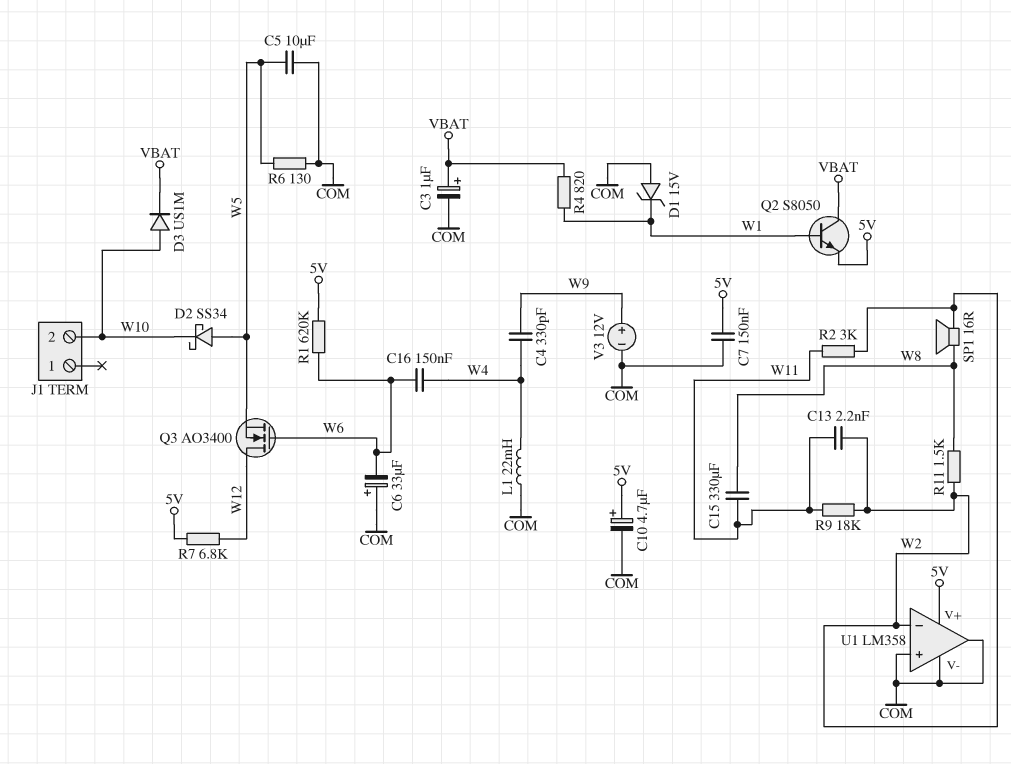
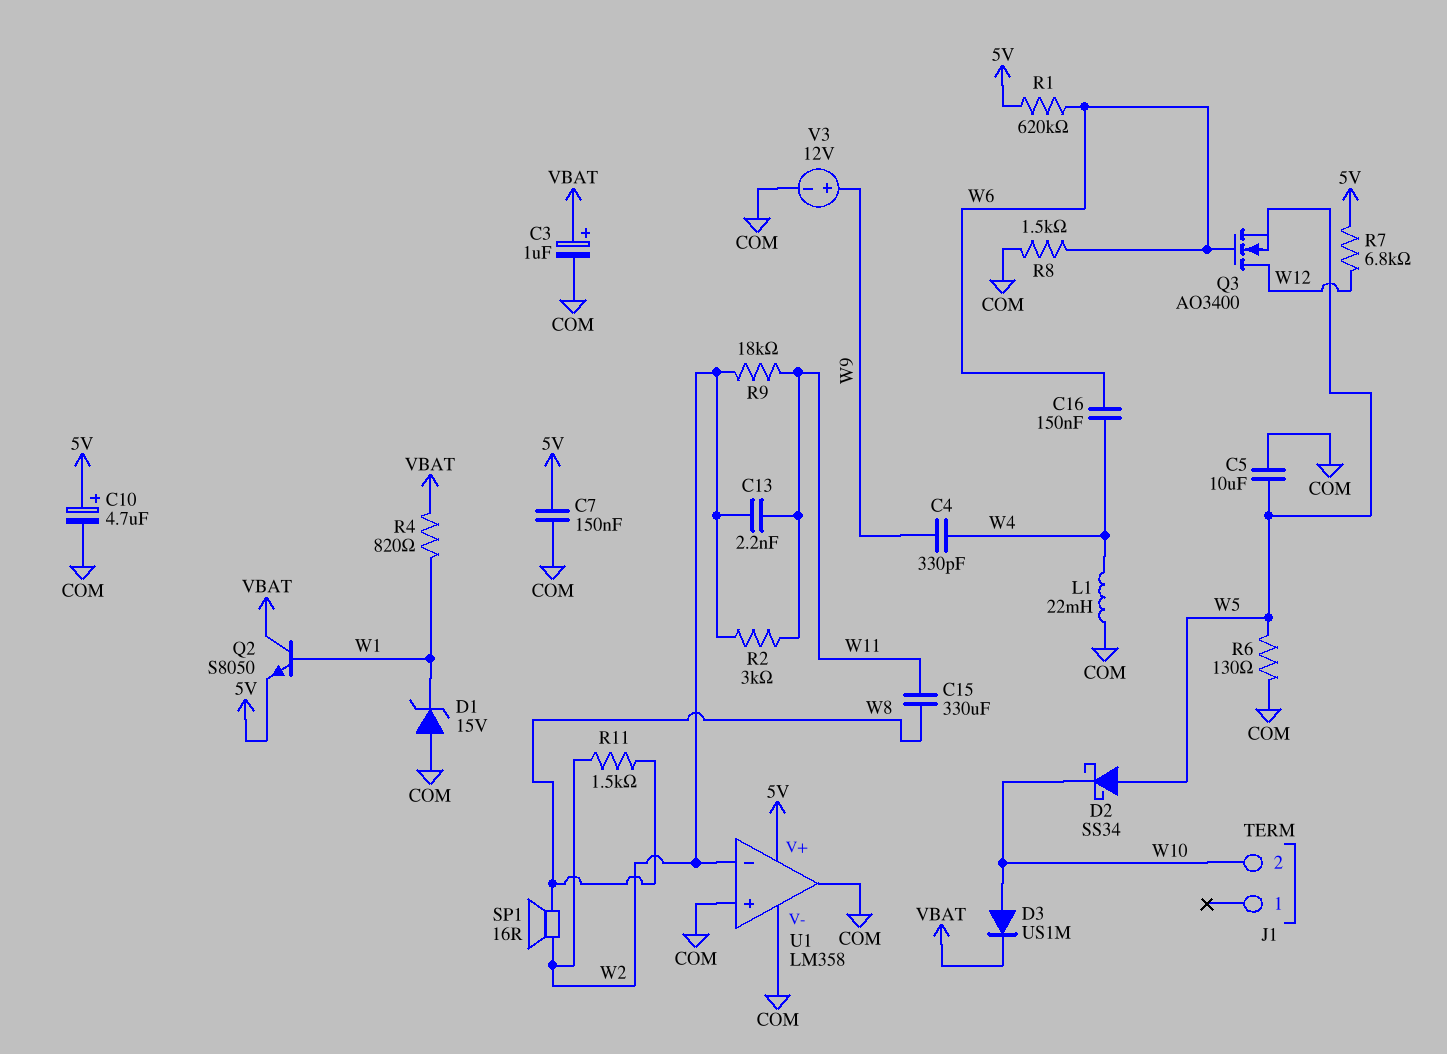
C6: 33uF (plus COM, minus W6) -> none
R8: none -> 1.5k (COM, W6)

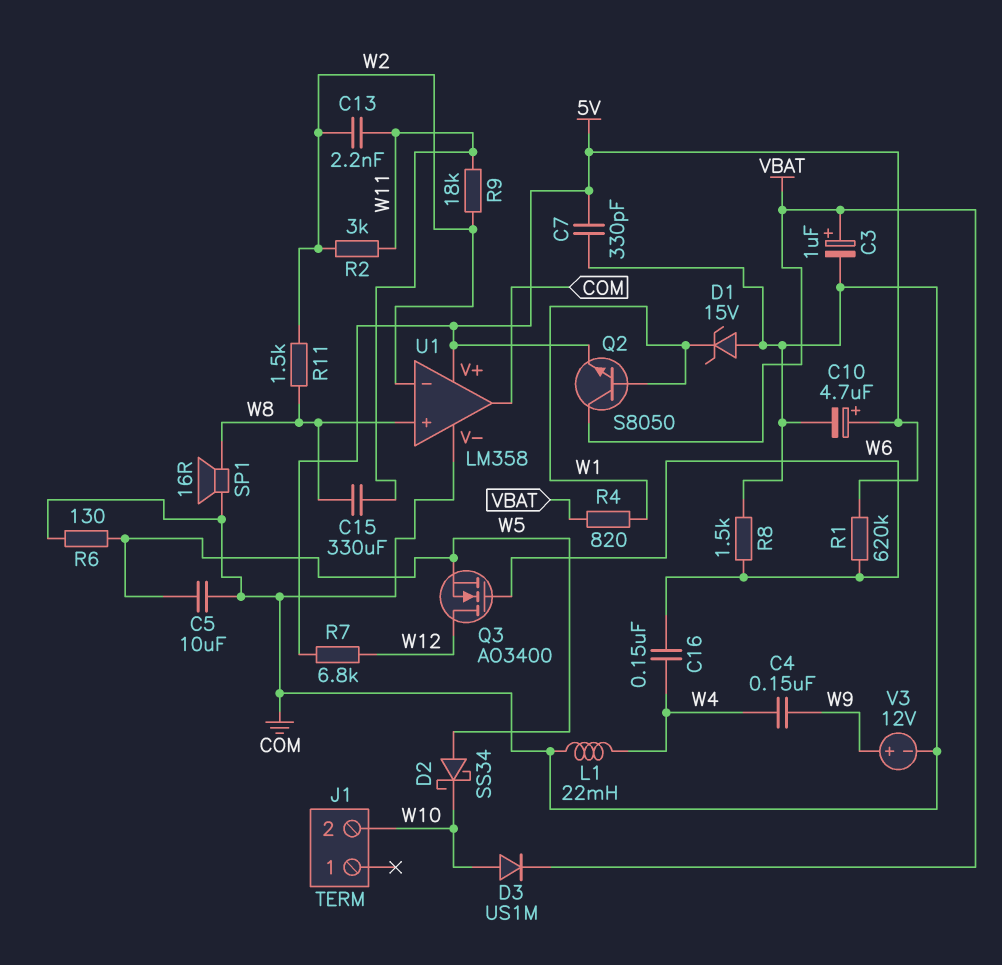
C4: 330pF (W4, W9) -> 150nF (W4, W9)
C7: 150nF (5V, COM) -> 330pF (5V, COM)
SP1: speaker 16R (W2, W8) -> speaker 16R (COM, W8)
U1 pin in+: COM -> W8

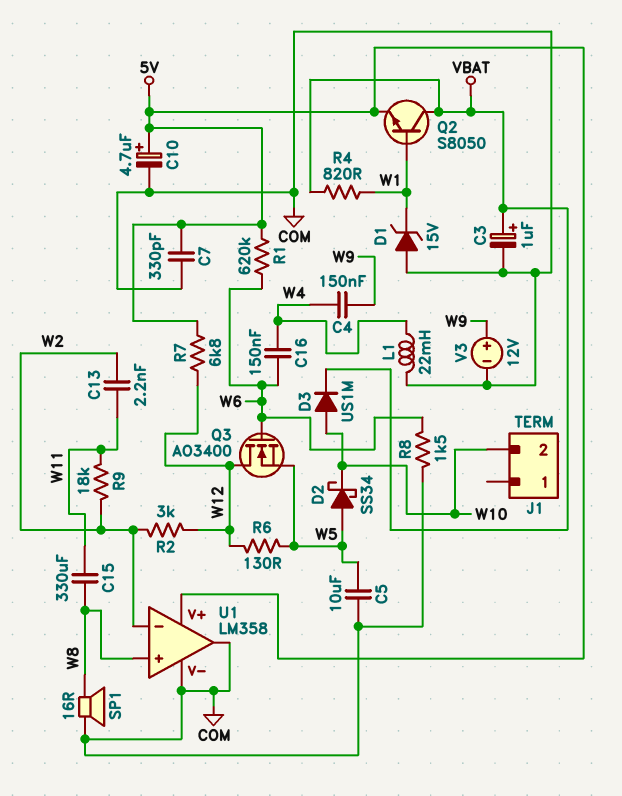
R2: 3k (W2, W11) -> 3k (W2, W12)
R6: 130 (COM, W5) -> 130 (W5, W12)
R11: 1.5k (W2, W8) -> none

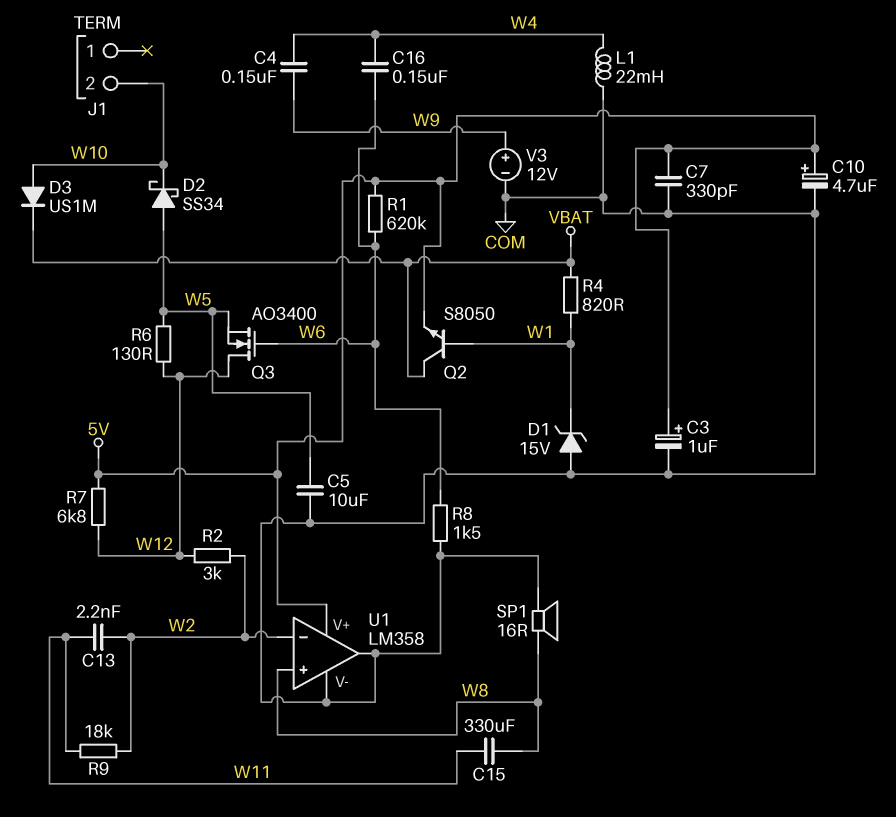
C3: 1uF (plus VBAT, minus COM) -> 1uF (plus 5V, minus COM)

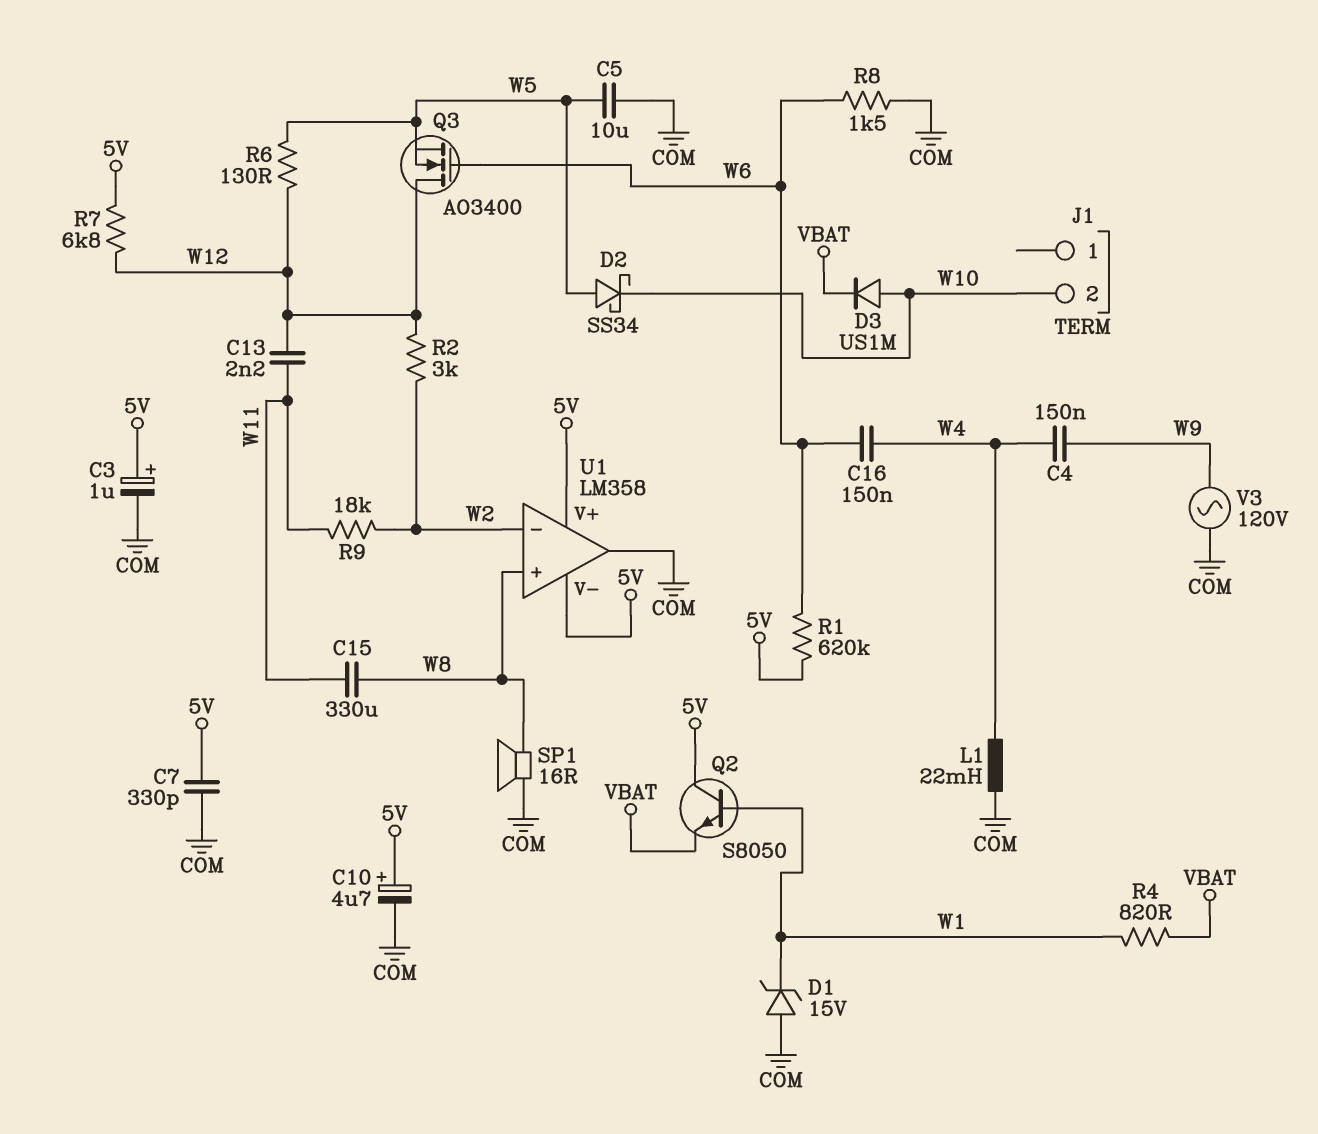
C13: 2.2nF (W2, W11) -> 2.2nF (W11, W12)
Q2: NPN S8050 (B W1, C VBAT, E 5V) -> NPN S8050 (B W1, C 5V, E VBAT)
U1 pin V-: COM -> 5V
V3: 12V (plus W9, minus COM) -> AC 120V (COM, W9)

